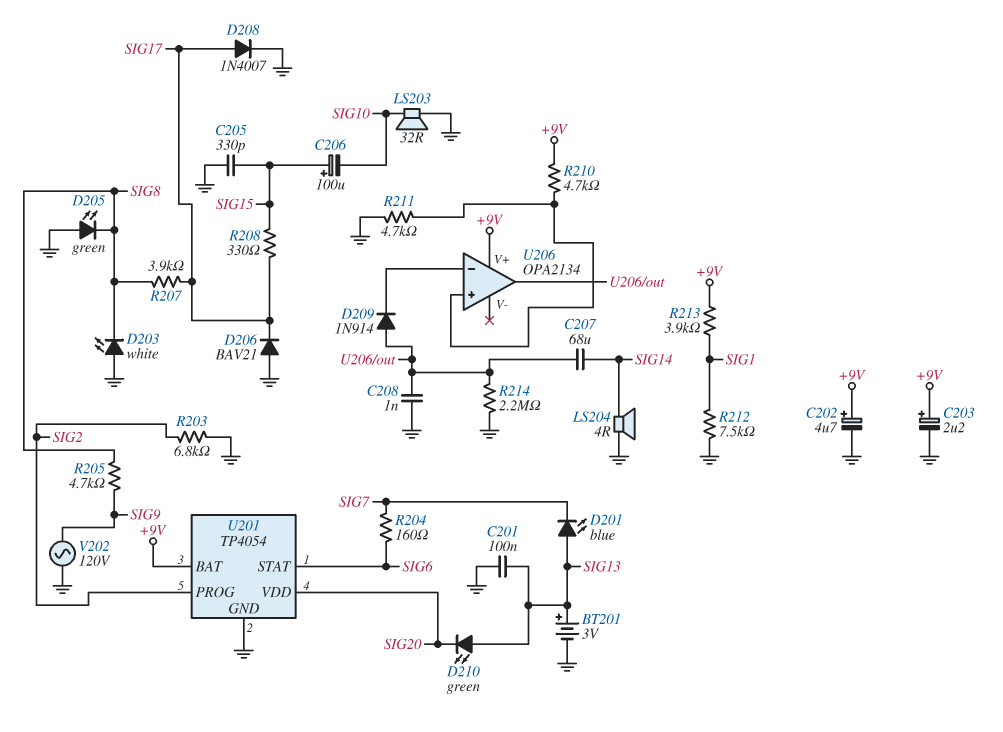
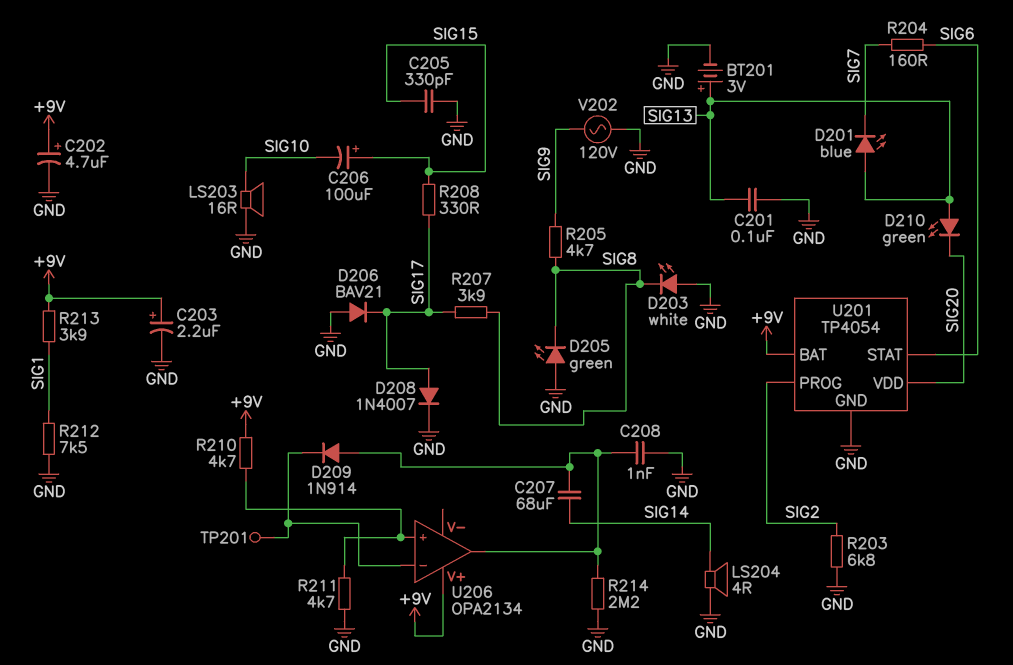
LS203: speaker 32R (GND, SIG10) -> speaker 16R (GND, SIG10)
TP201: none -> test point (U206/in-)

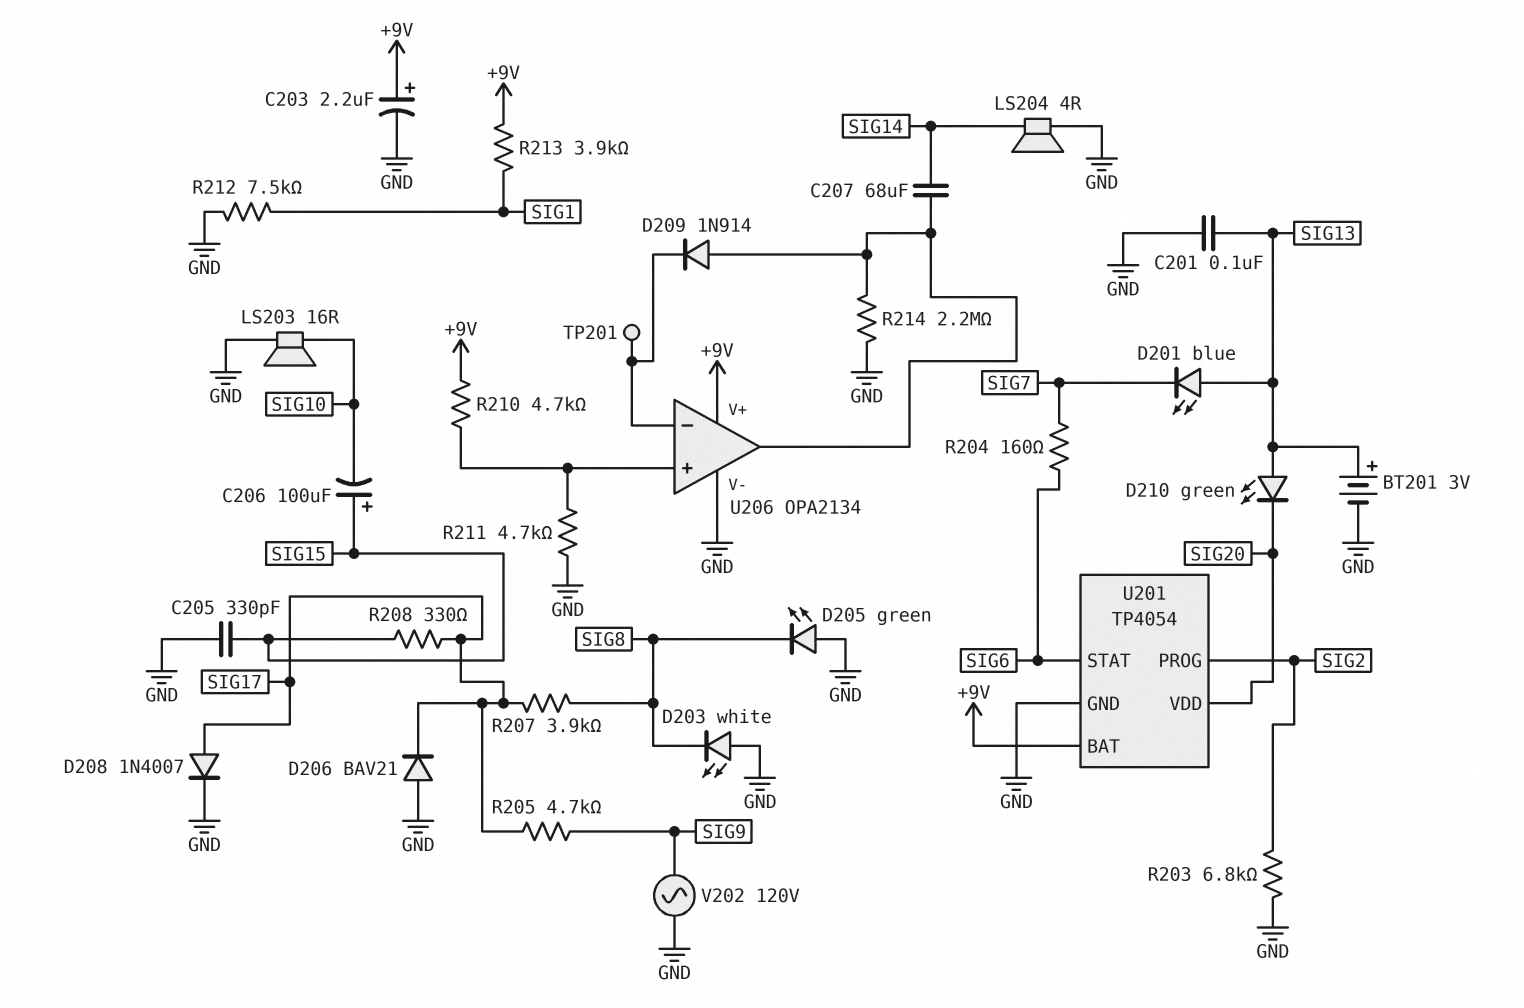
C202: 4.7uF (plus +9V, minus GND) -> none
C208: 1nF (GND, U206/out) -> none
R205: 4.7k (SIG8, SIG9) -> 4.7k (SIG9, SIG17)
U206 pin V-: none -> GND

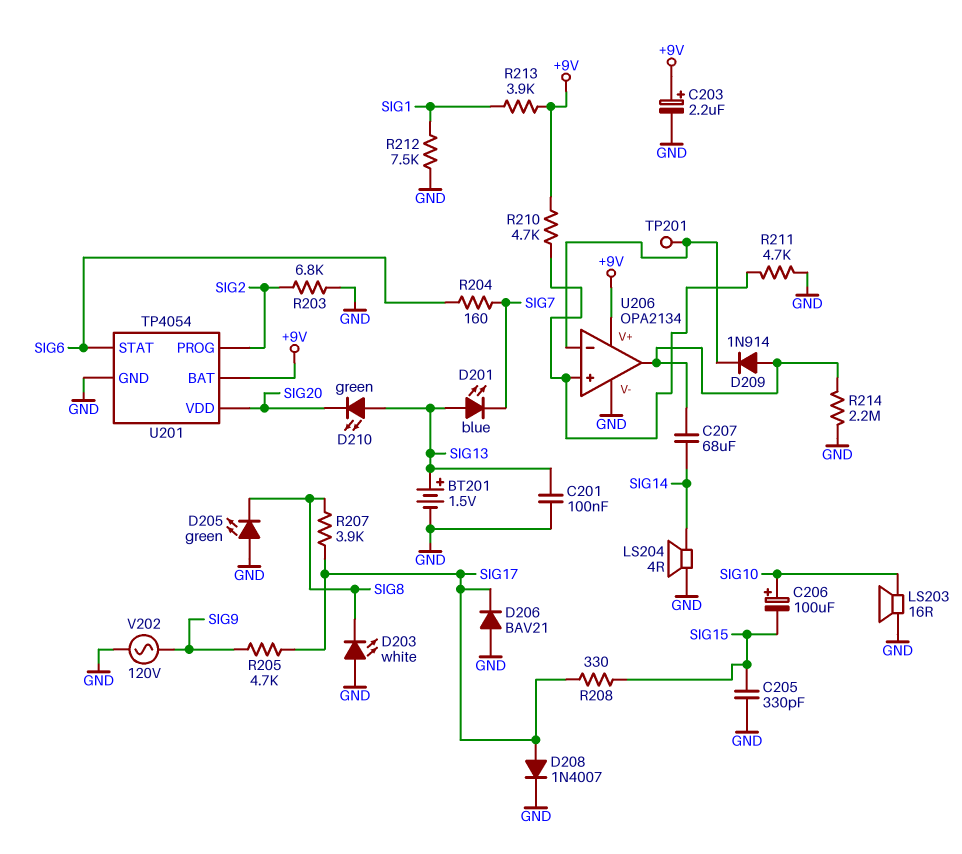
BT201: 3V (plus SIG13, minus GND) -> 1.5V (plus SIG13, minus GND)
C206: 100uF (plus SIG15, minus SIG10) -> 100uF (plus SIG10, minus SIG15)

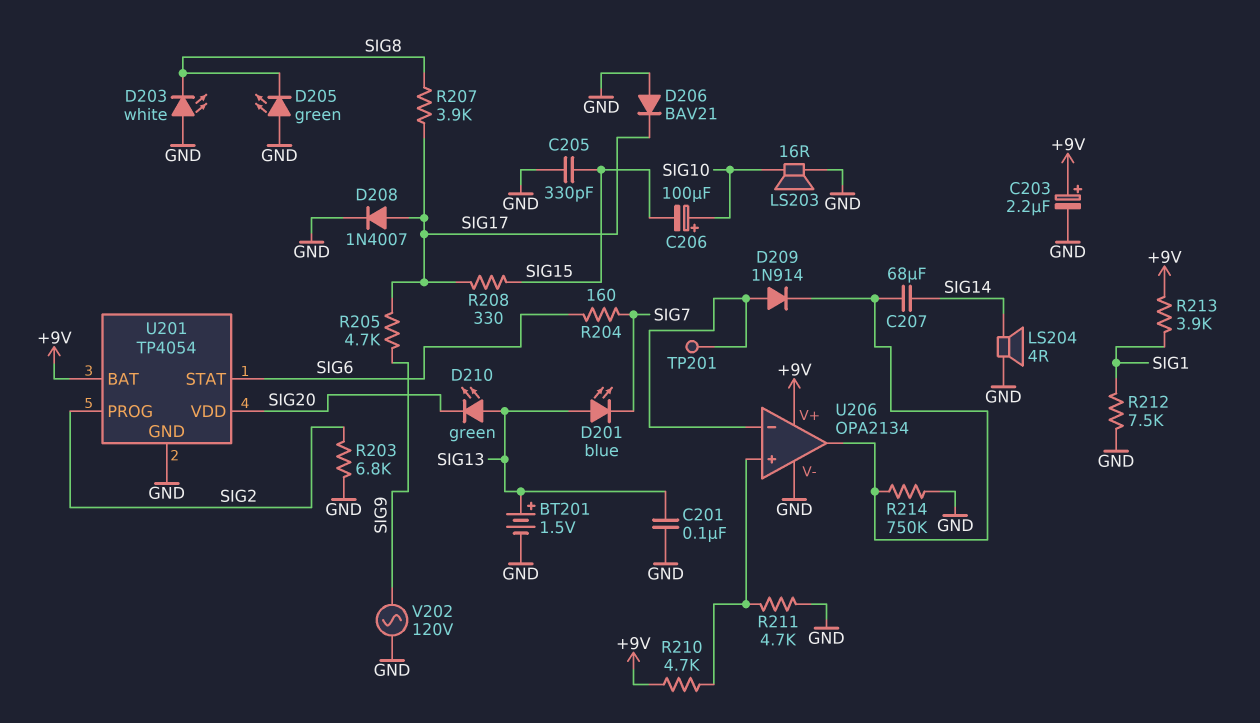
D209: diode 1N914 (A U206/out, K U206/in-) -> diode 1N914 (A U206/in-, K U206/out)
R214: 2.2M (GND, U206/out) -> 750k (GND, U206/out)

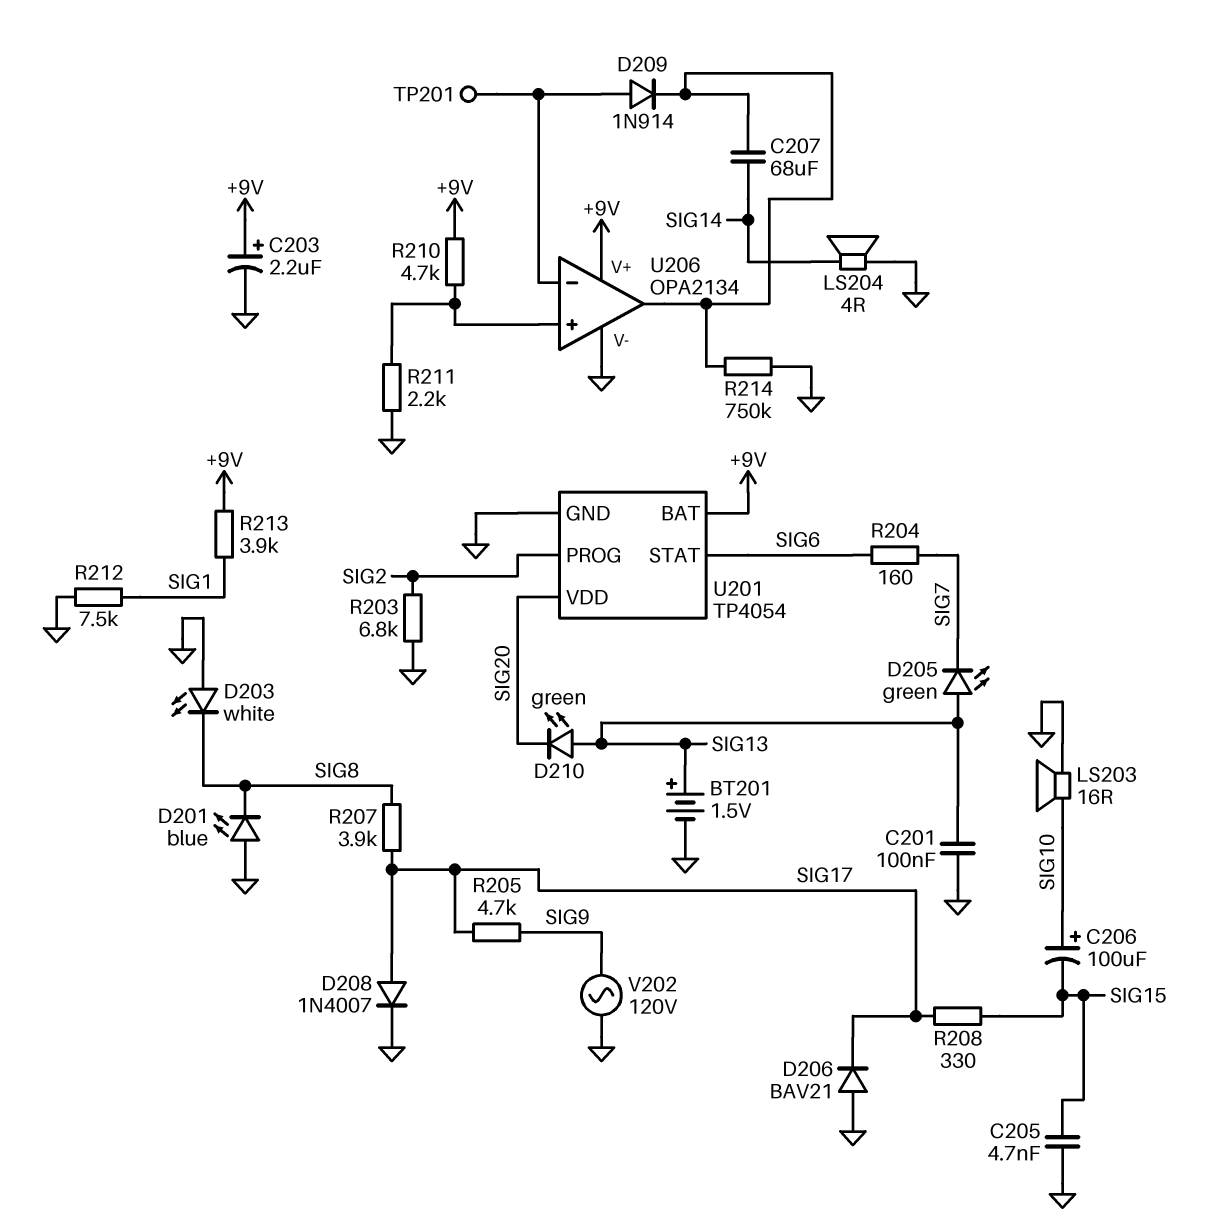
C205: 330pF (GND, SIG15) -> 4.7nF (GND, SIG15)
D201: LED blue (A SIG13, K SIG7) -> LED blue (A GND, K SIG8)
D205: LED green (A GND, K SIG8) -> LED green (A SIG13, K SIG7)
R211: 4.7k (GND, U206/in+) -> 2.2k (GND, U206/in+)

